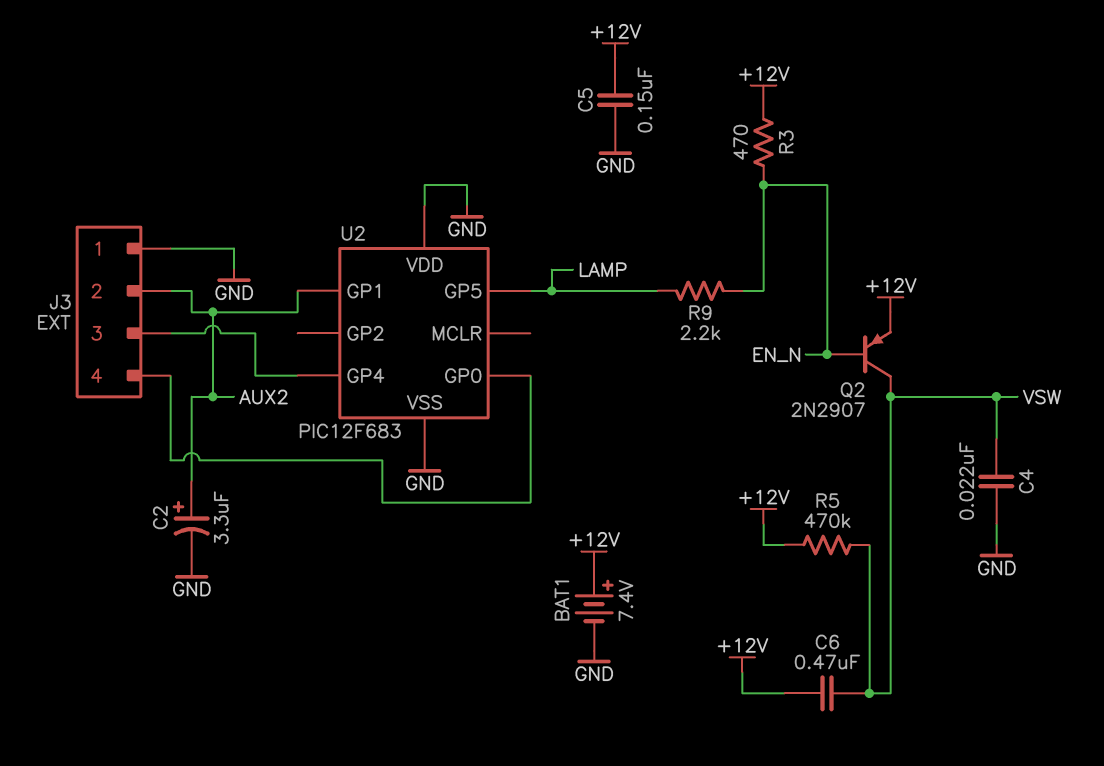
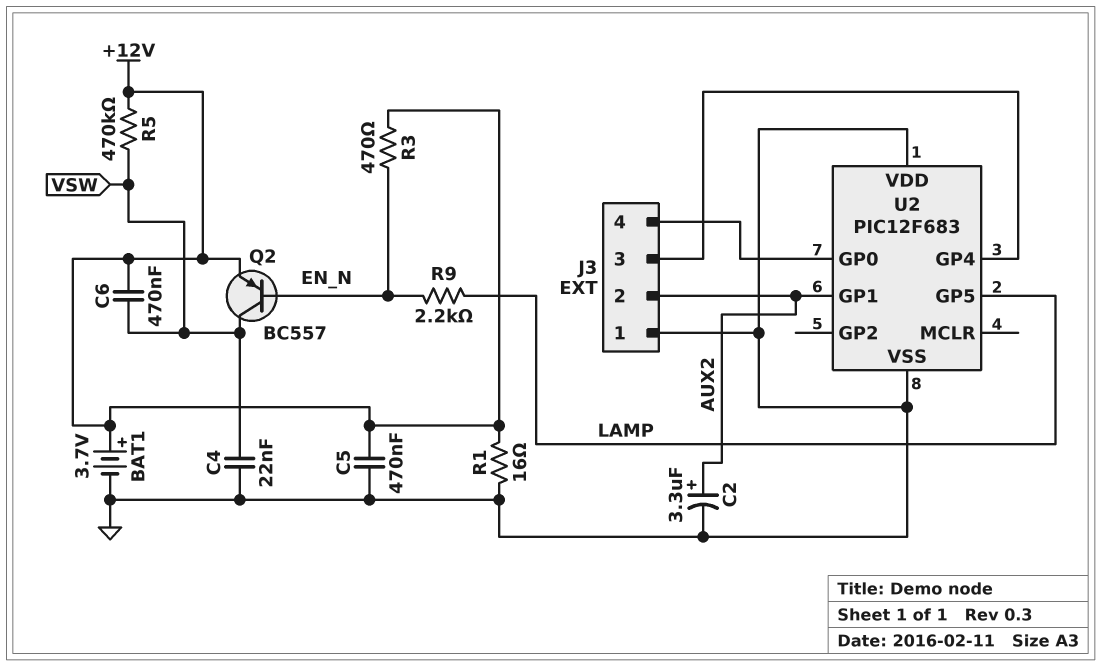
BAT1: 7.4V (plus +12V, minus GND) -> 3.7V (plus +12V, minus GND)
C5: 150nF (+12V, GND) -> 470nF (+12V, GND)
Q2: PNP 2N2907 (B EN_N, C VSW, E +12V) -> PNP BC557 (B EN_N, C VSW, E +12V)
R1: none -> 16 (+12V, GND)

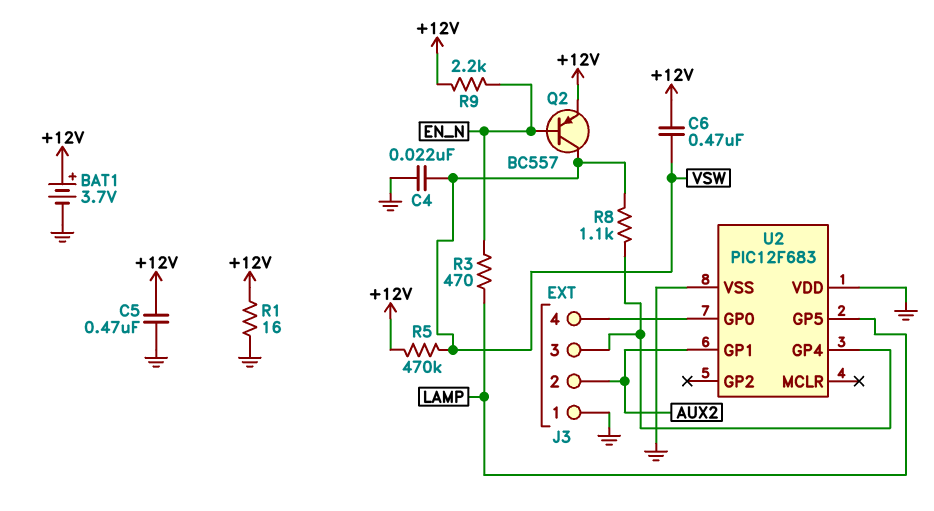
C2: 3.3uF (plus AUX2, minus GND) -> none
R3: 470 (+12V, EN_N) -> 470 (EN_N, LAMP)
R8: none -> 1.1k (J3/3, VSW)
R9: 2.2k (EN_N, LAMP) -> 2.2k (+12V, EN_N)

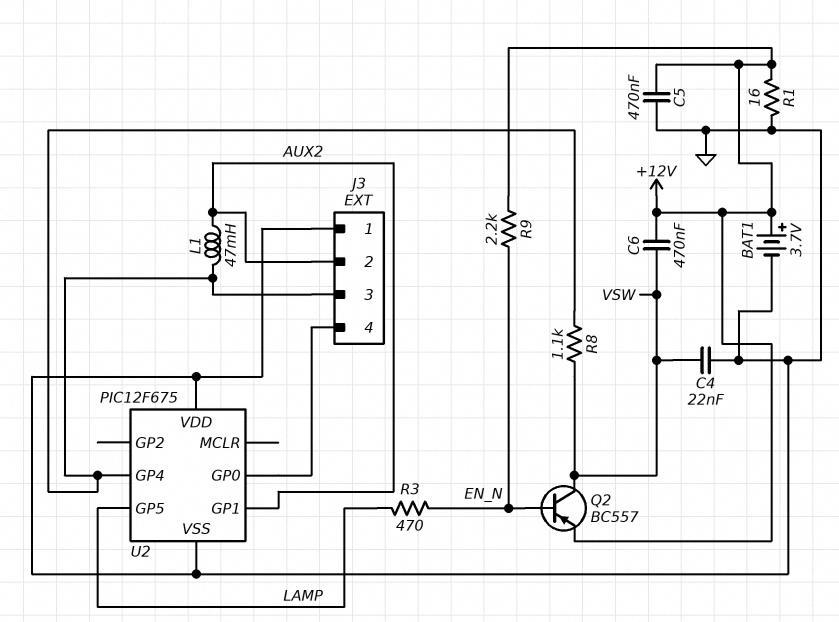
L1: none -> 47mH (AUX2, J3/3)
R5: 470k (+12V, VSW) -> none
U2: PIC12F683 -> PIC12F675

